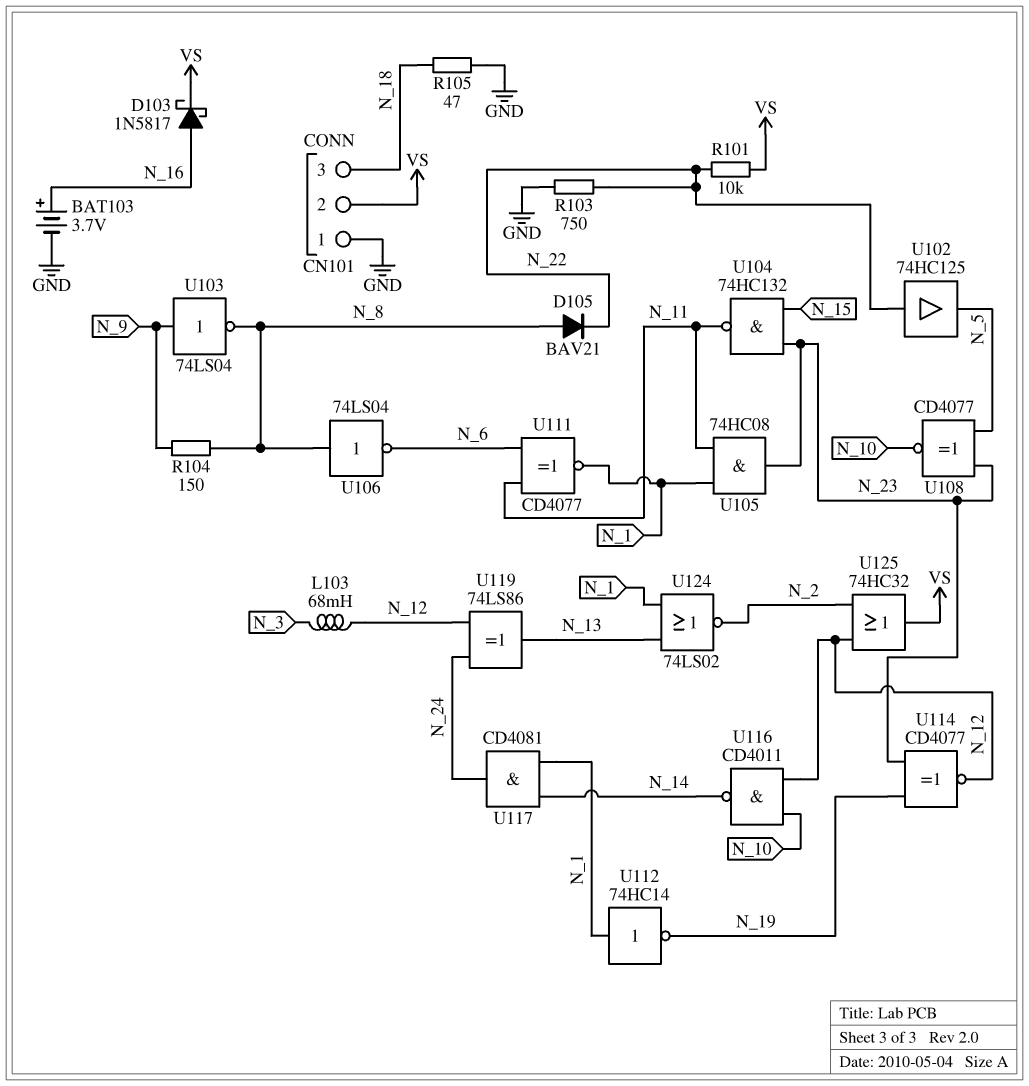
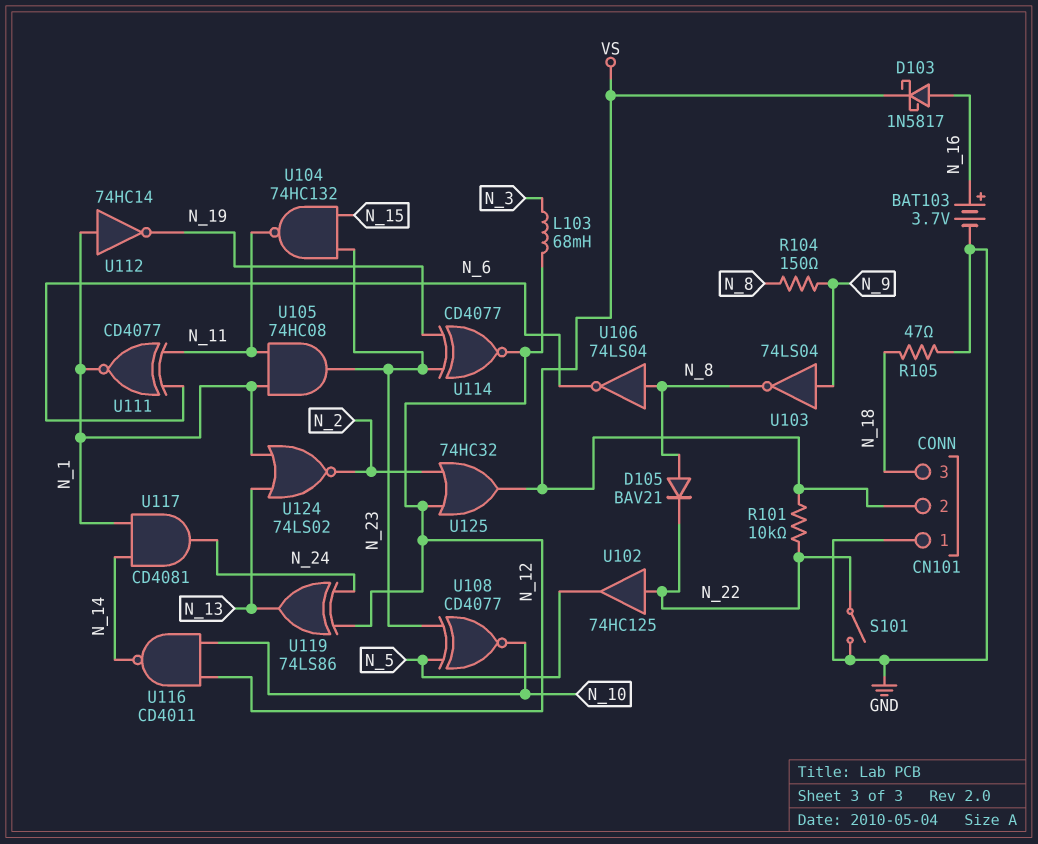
R103: 750 (GND, N_22) -> none
S101: none -> switch (GND, N_22)

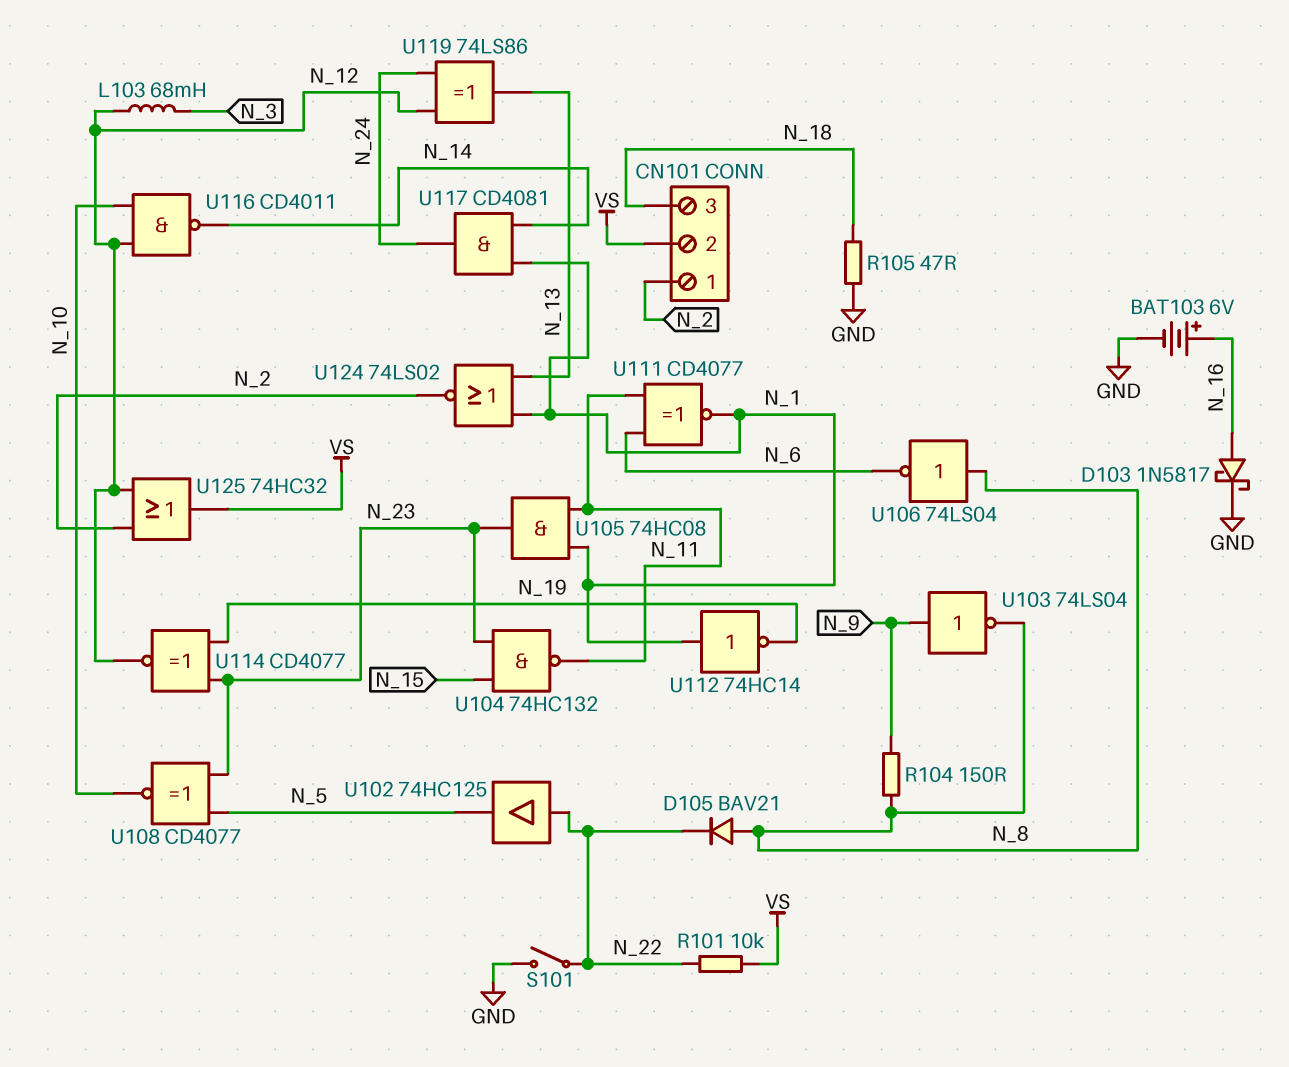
BAT103: 3.7V (plus N_16, minus GND) -> 6V (plus N_16, minus GND)
CN101 pin 1: GND -> N_2
D103: schottky 1N5817 (A N_16, K VS) -> schottky 1N5817 (A N_16, K GND)

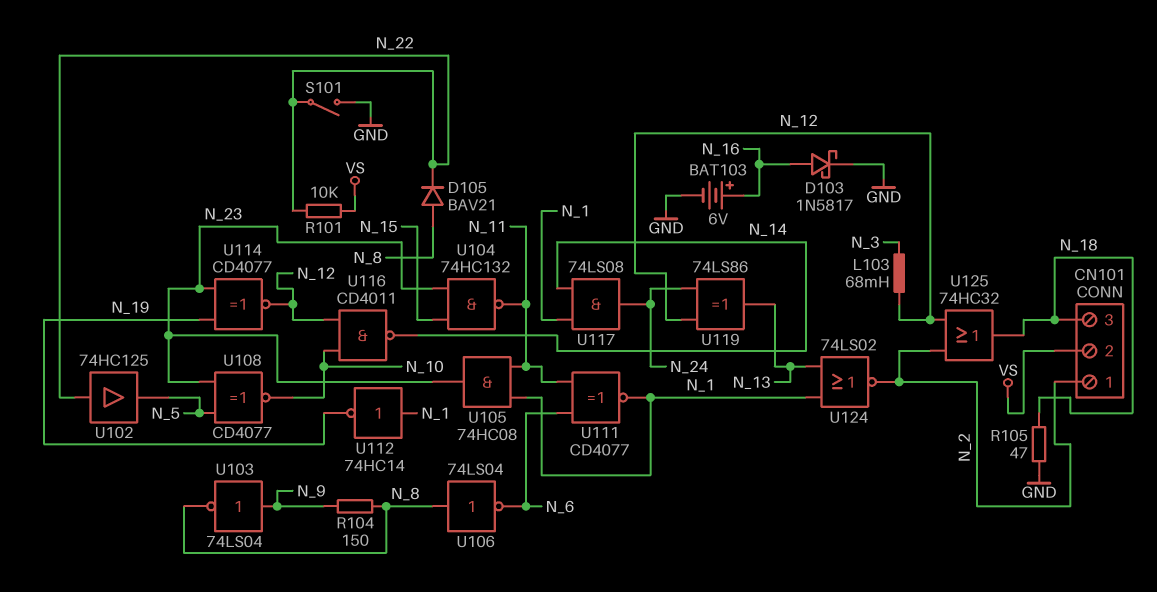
U117: AND CD4081 (in N_1, in N_14, out N_24) -> AND 74LS08 (in N_1, in N_14, out N_24)
U125: OR 74HC32 (in N_2, in N_12, out VS) -> OR 74HC32 (in N_2, in N_12, out N_18)

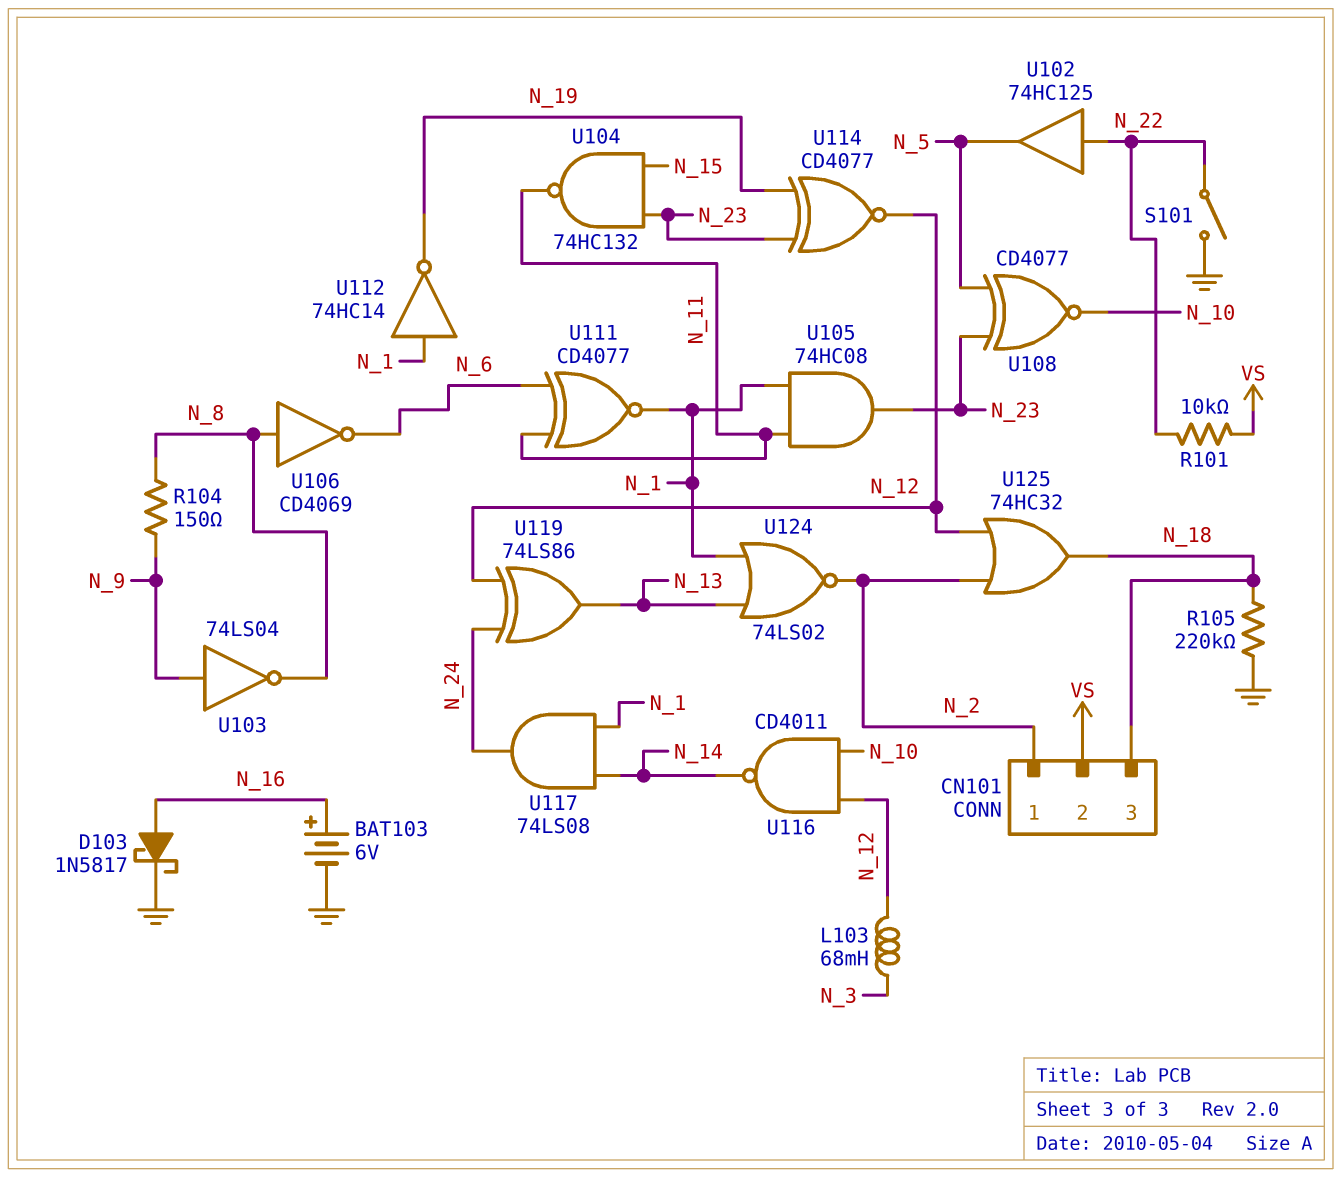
D105: diode BAV21 (A N_8, K N_22) -> none
R105: 47 (GND, N_18) -> 220k (GND, N_18)
U106: NOT 74LS04 (in N_8, out N_6) -> NOT CD4069 (in N_8, out N_6)

